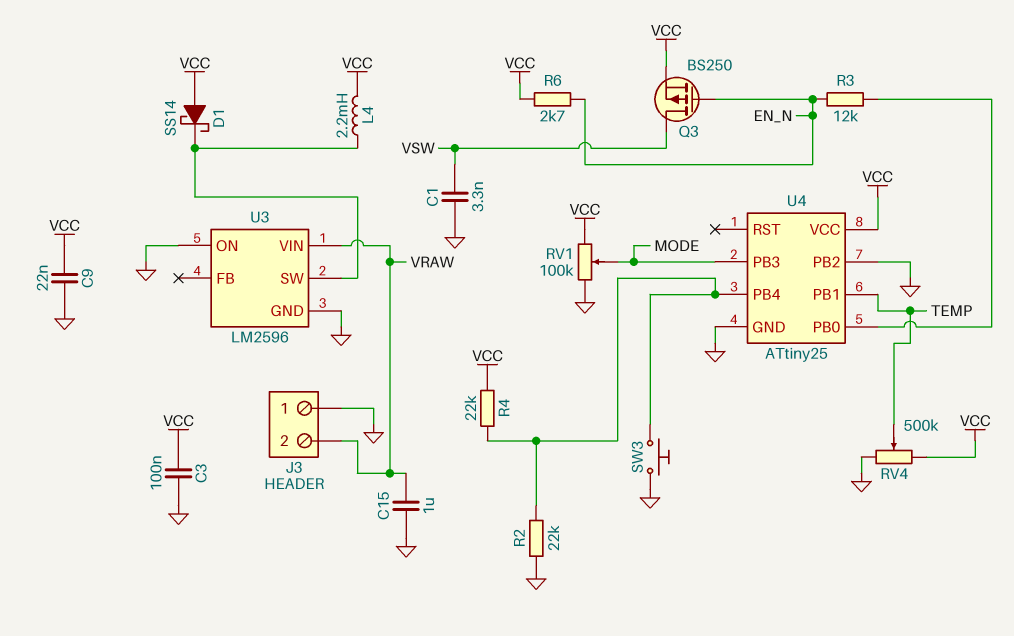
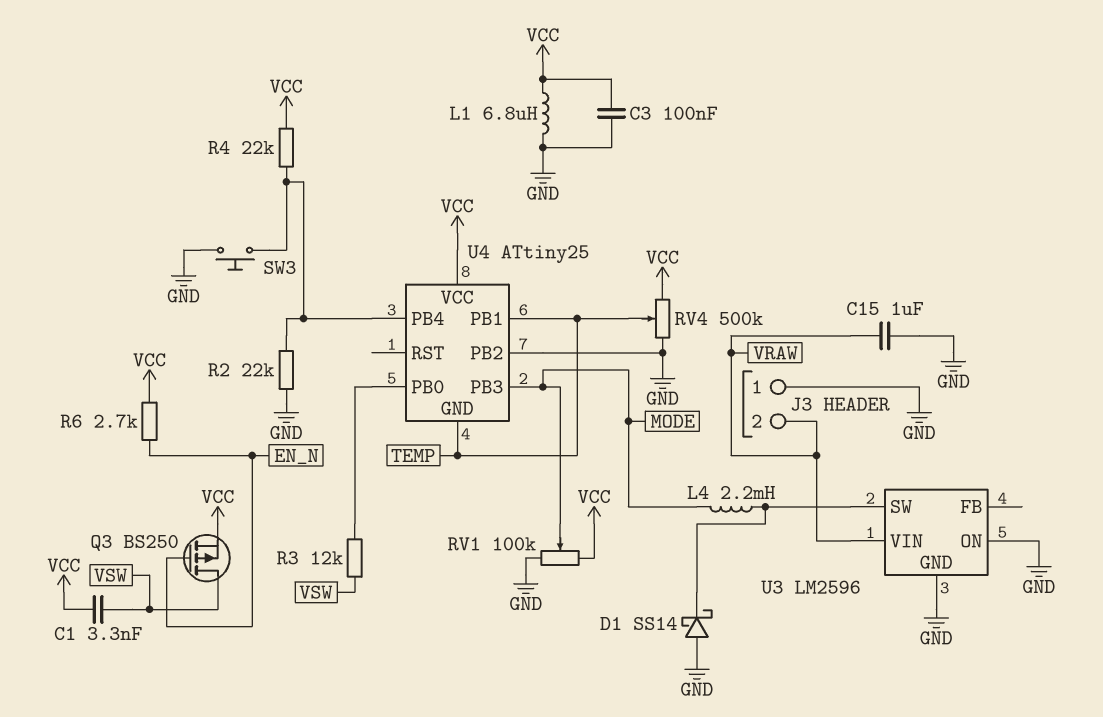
C1: 3.3nF (GND, VSW) -> 3.3nF (VCC, VSW)
C9: 22nF (GND, VCC) -> none
D1: schottky SS14 (A VCC, K U3/SW) -> schottky SS14 (A GND, K U3/SW)
L1: none -> 6.8uH (GND, VCC)
L4: 2.2mH (U3/SW, VCC) -> 2.2mH (MODE, U3/SW)
R3: 12k (EN_N, U4/PB0) -> 12k (U4/PB0, VSW)
U4 pin GND: GND -> TEMP

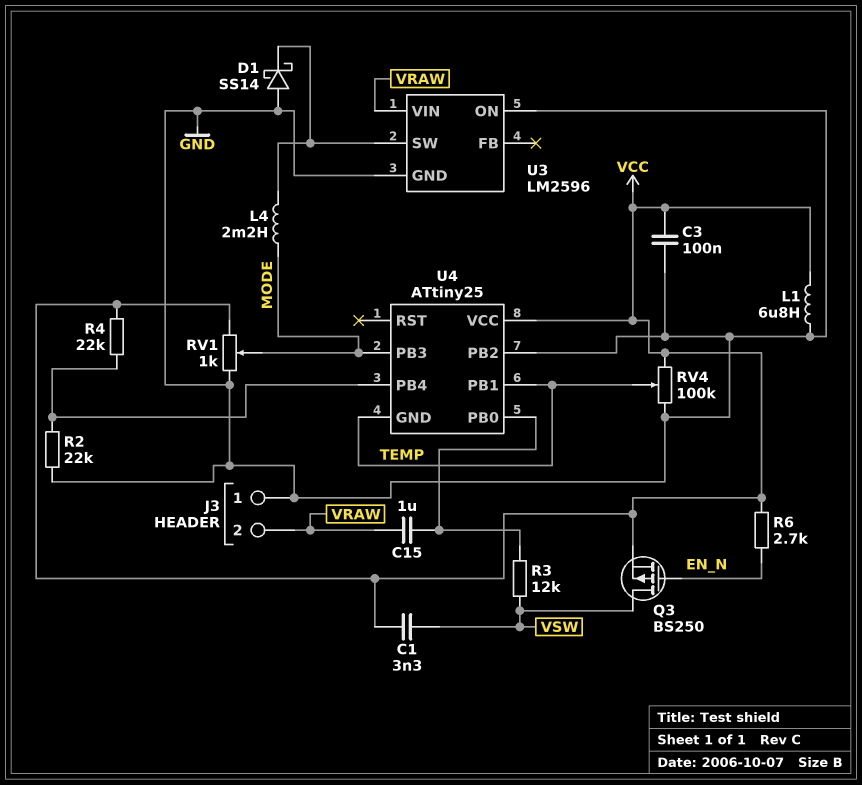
C15: 1uF (GND, VRAW) -> 1uF (U4/PB0, VRAW)
RV1: 100k (GND, VCC, wiper MODE) -> 1k (GND, VCC, wiper MODE)
RV4: 500k (GND, VCC, wiper TEMP) -> 100k (GND, VCC, wiper TEMP)
SW3: button (GND, U4/PB4) -> none

